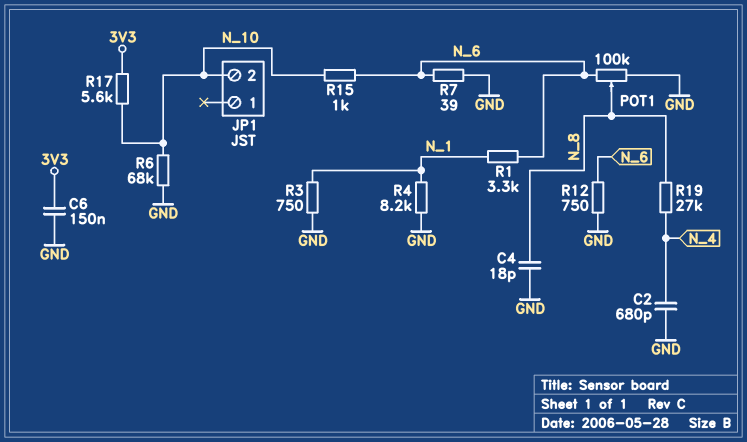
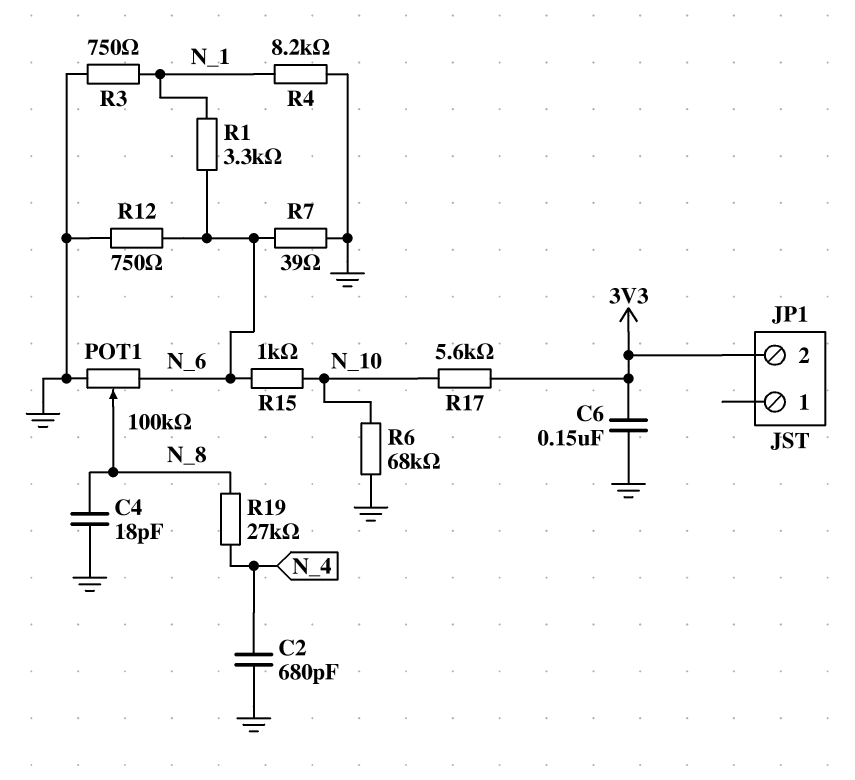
JP1 pin 2: N_10 -> 3V3

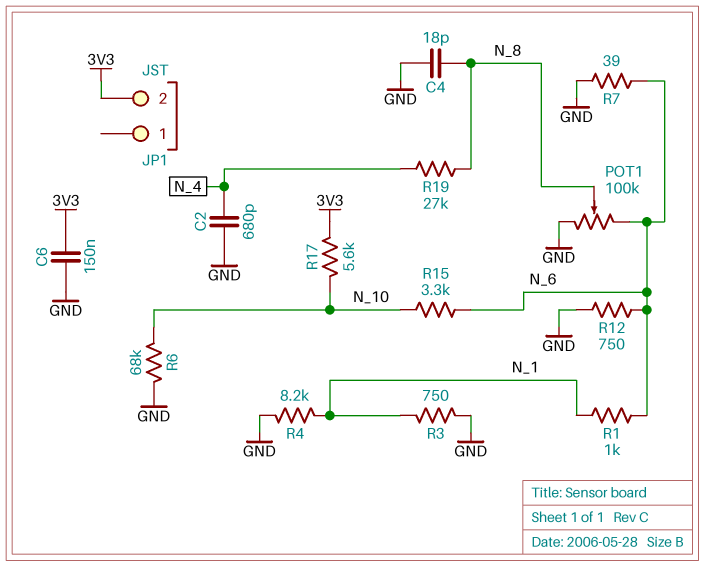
R1: 3.3k (N_1, N_6) -> 1k (N_1, N_6)
R15: 1k (N_6, N_10) -> 3.3k (N_6, N_10)

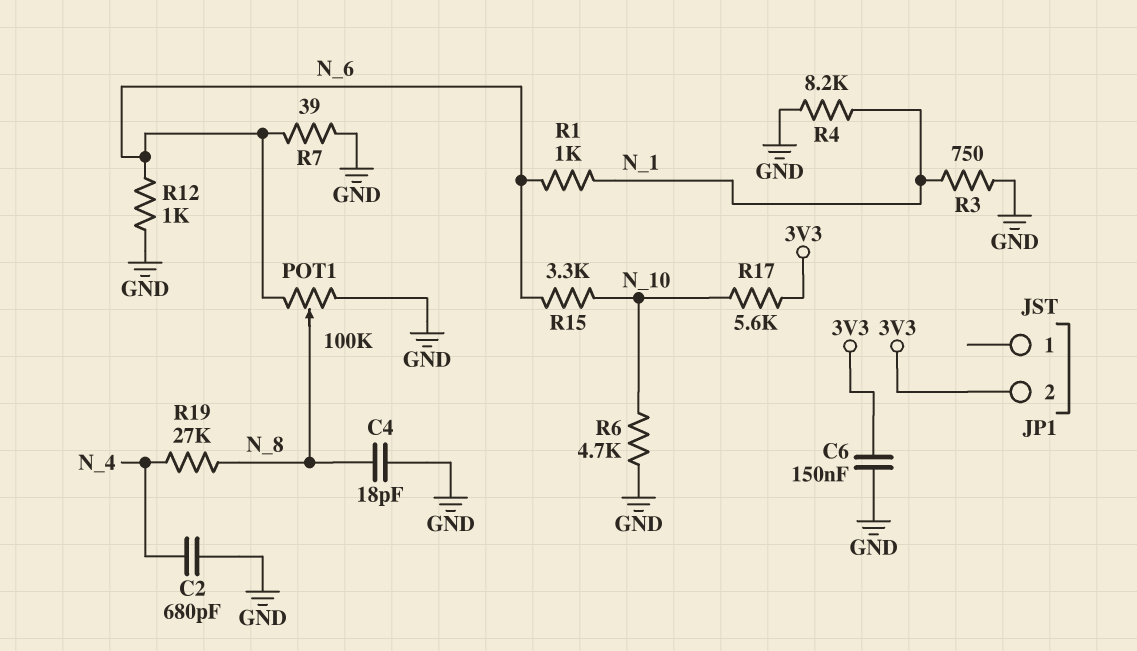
R6: 68k (GND, N_10) -> 4.7k (GND, N_10)
R12: 750 (GND, N_6) -> 1k (GND, N_6)

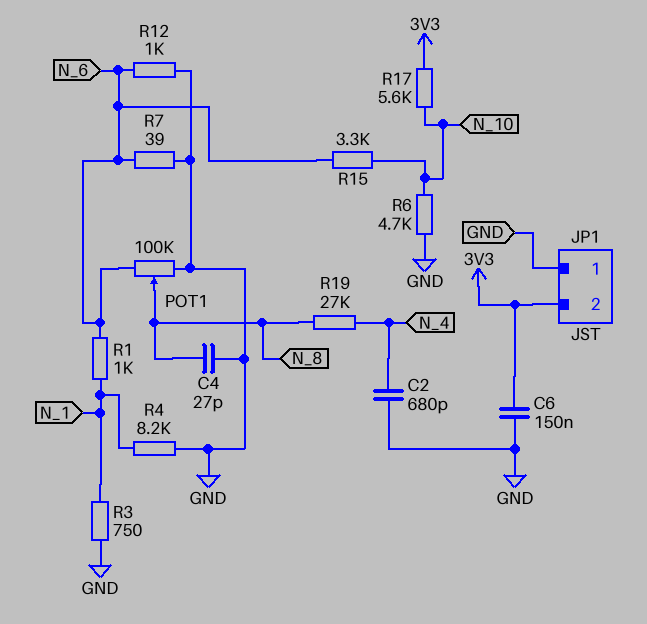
C4: 18pF (GND, N_8) -> 27pF (GND, N_8)
JP1 pin 1: none -> GND

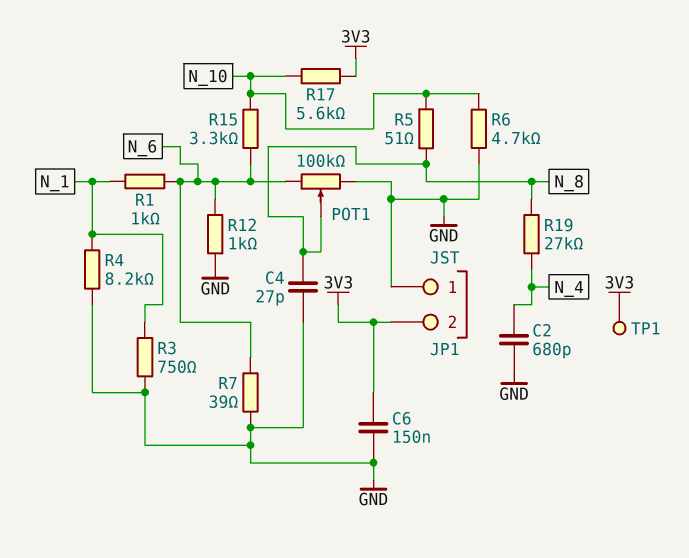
R5: none -> 51 (N_8, N_10)
TP1: none -> test point (3V3)

